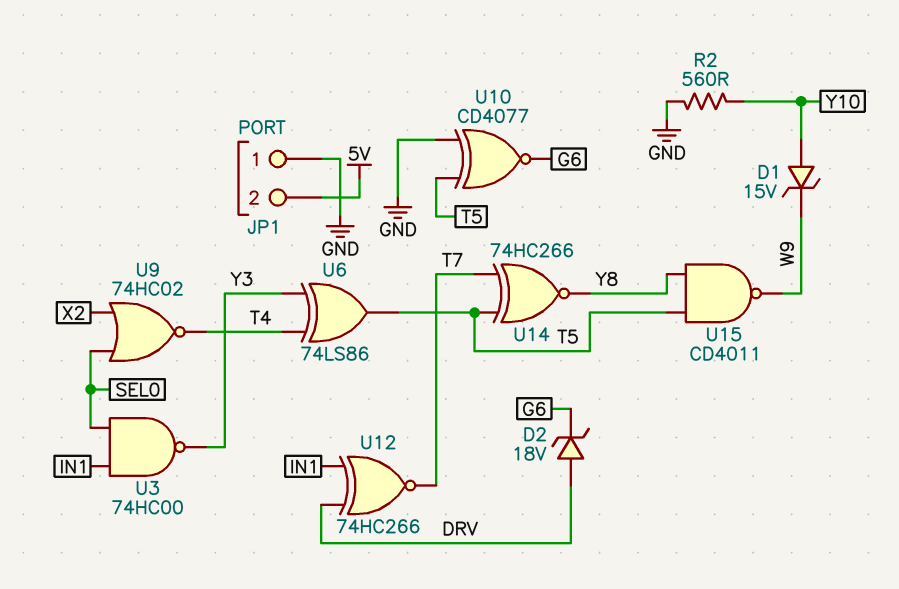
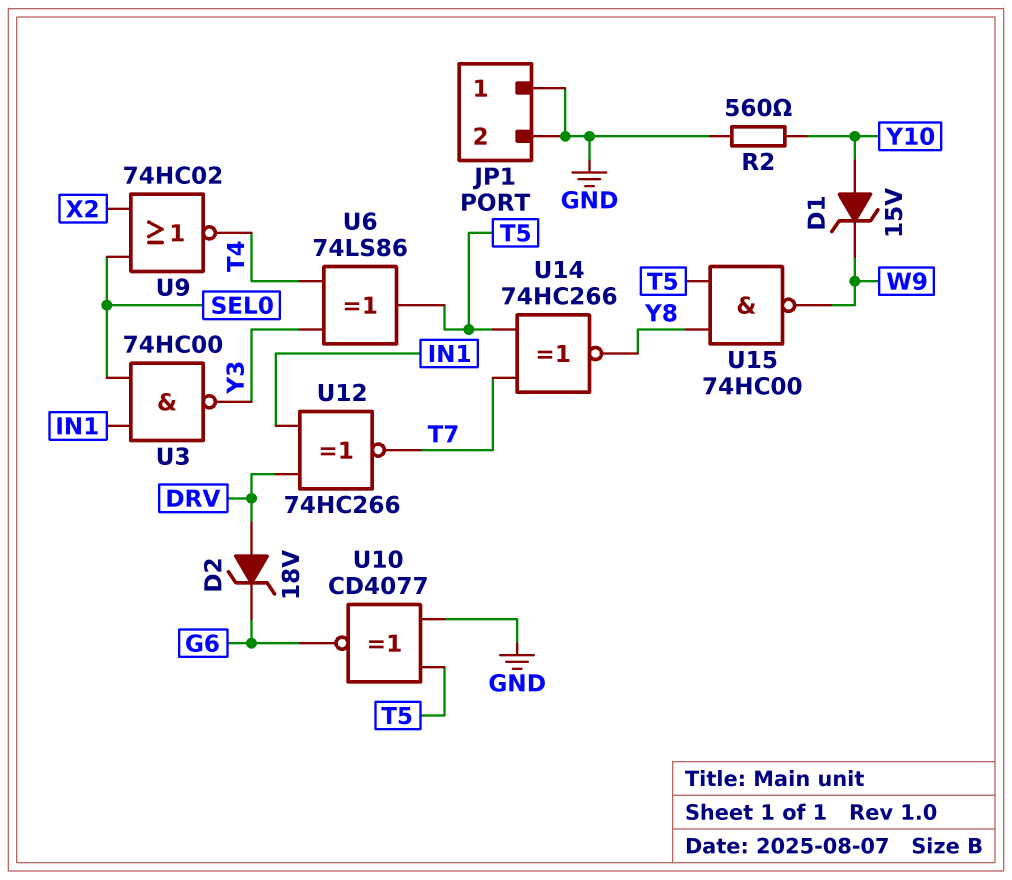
JP1 pin 2: 5V -> GND
U15: NAND CD4011 (in T5, in Y8, out W9) -> NAND 74HC00 (in T5, in Y8, out W9)

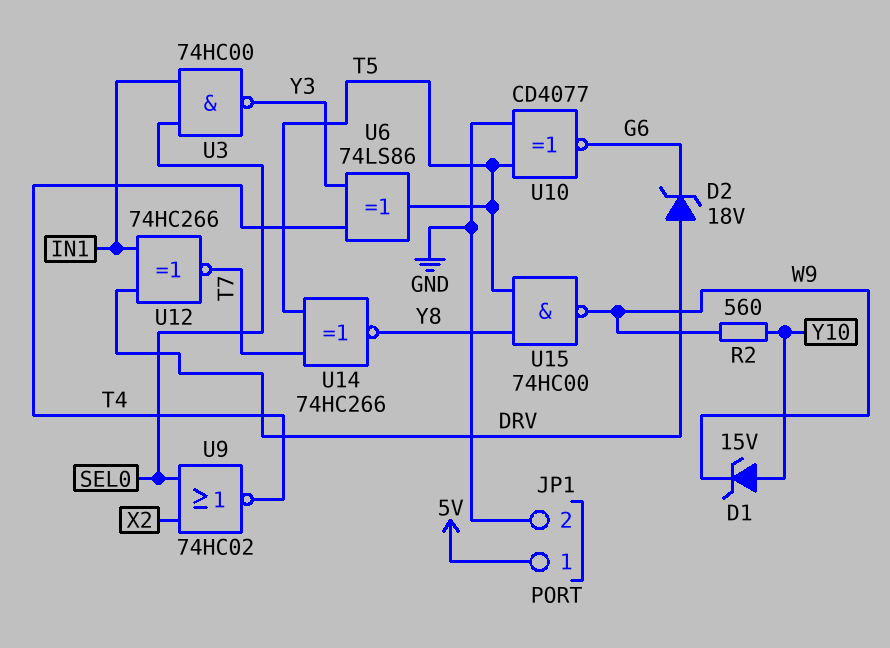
JP1 pin 1: GND -> 5V
R2: 560 (GND, Y10) -> 560 (W9, Y10)

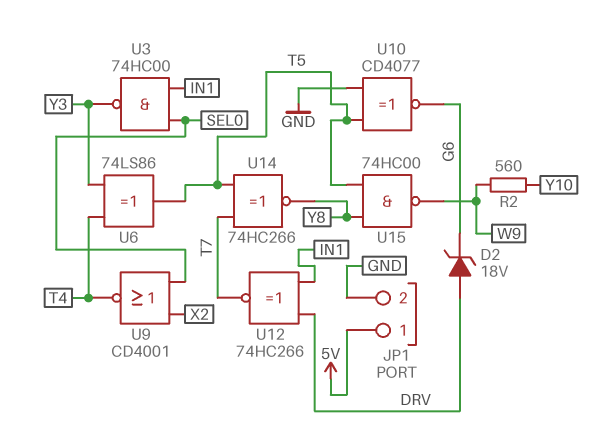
D1: zener 15V (A Y10, K W9) -> none
U9: NOR 74HC02 (in SEL0, in X2, out T4) -> NOR CD4001 (in SEL0, in X2, out T4)

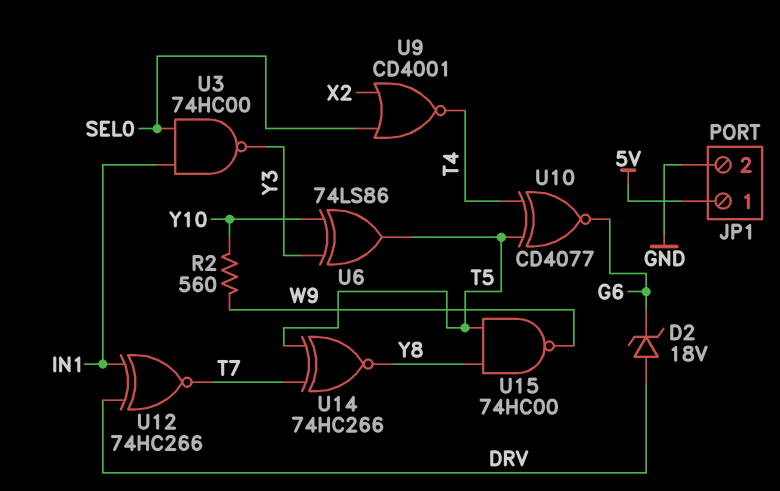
U6: XOR 74LS86 (in T4, in Y3, out T5) -> XOR 74LS86 (in Y3, in Y10, out T5)
U10: XNOR CD4077 (in GND, in T5, out G6) -> XNOR CD4077 (in T4, in T5, out G6)

